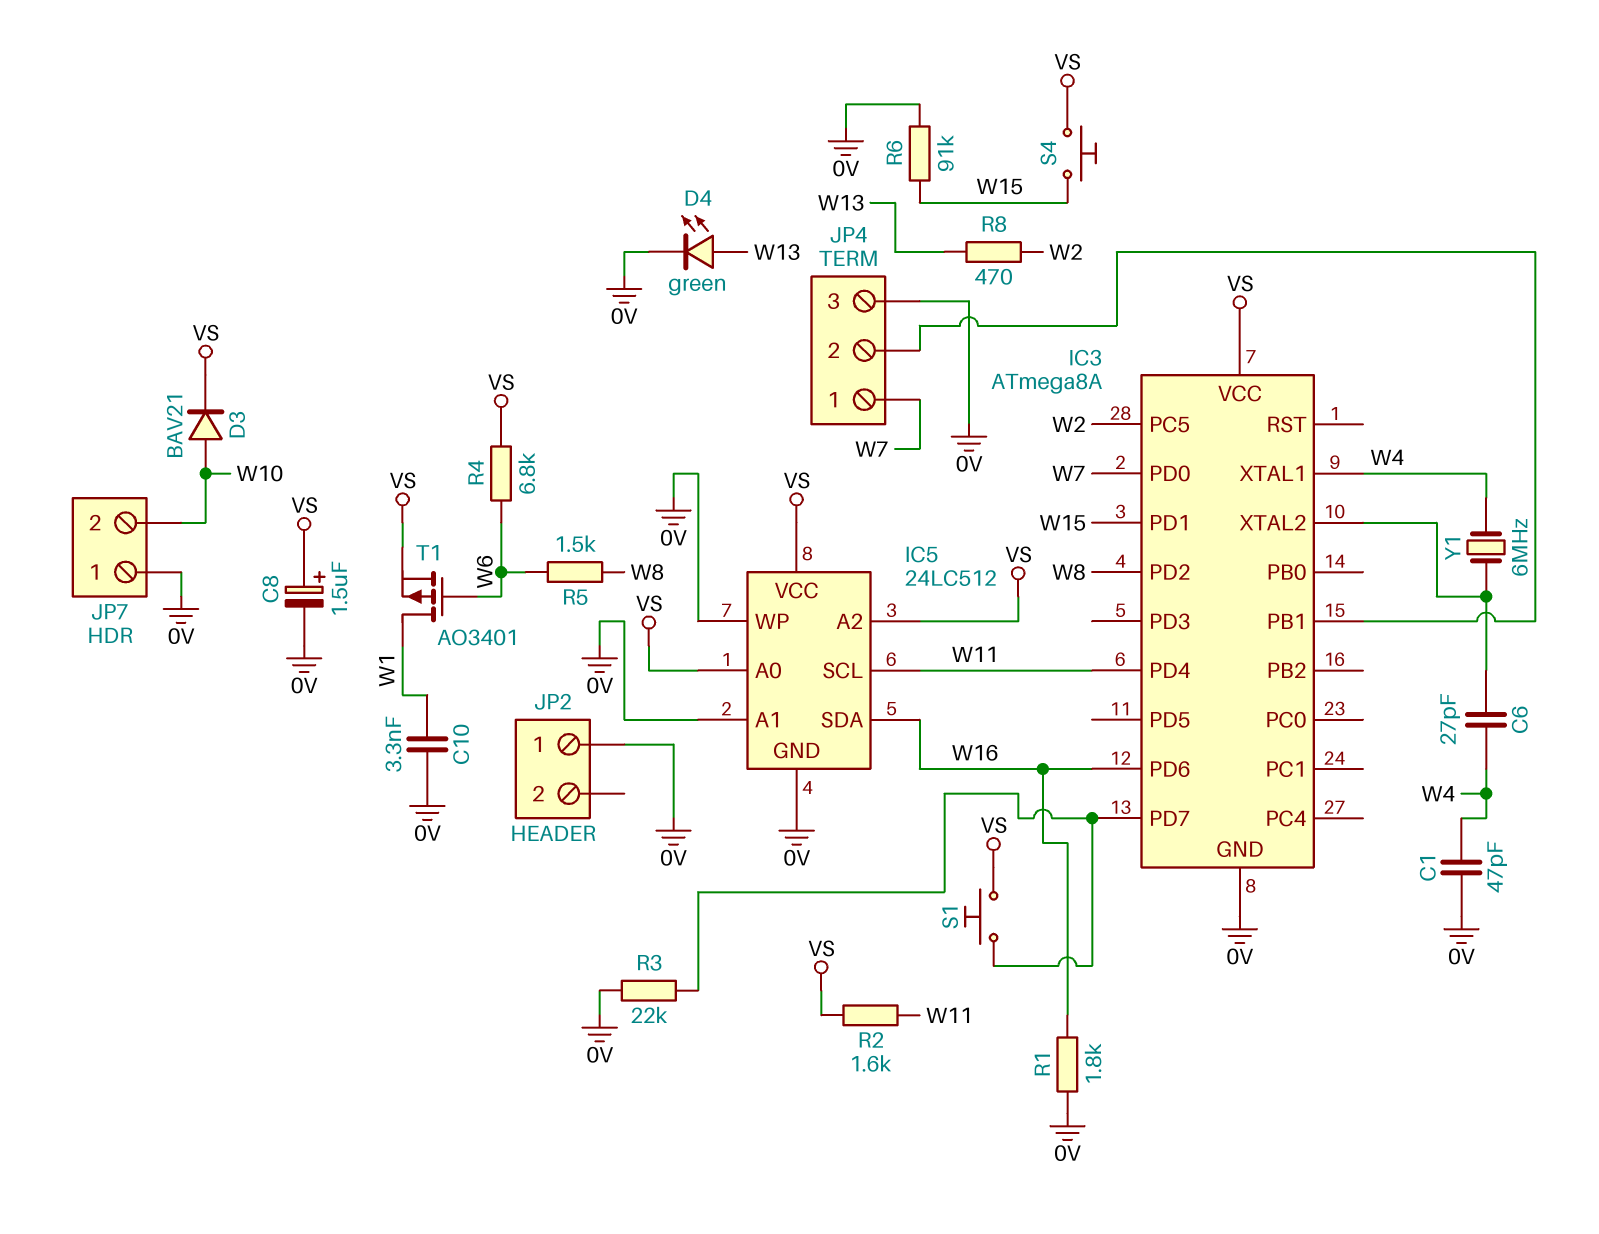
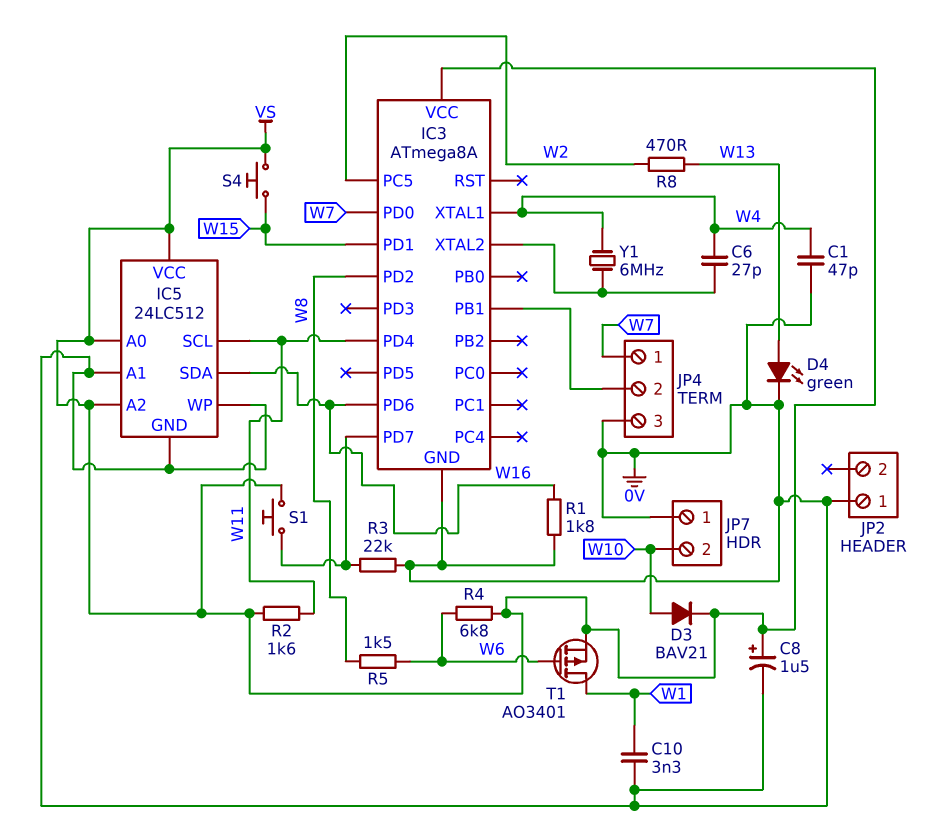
R6: 91k (0V, W15) -> none

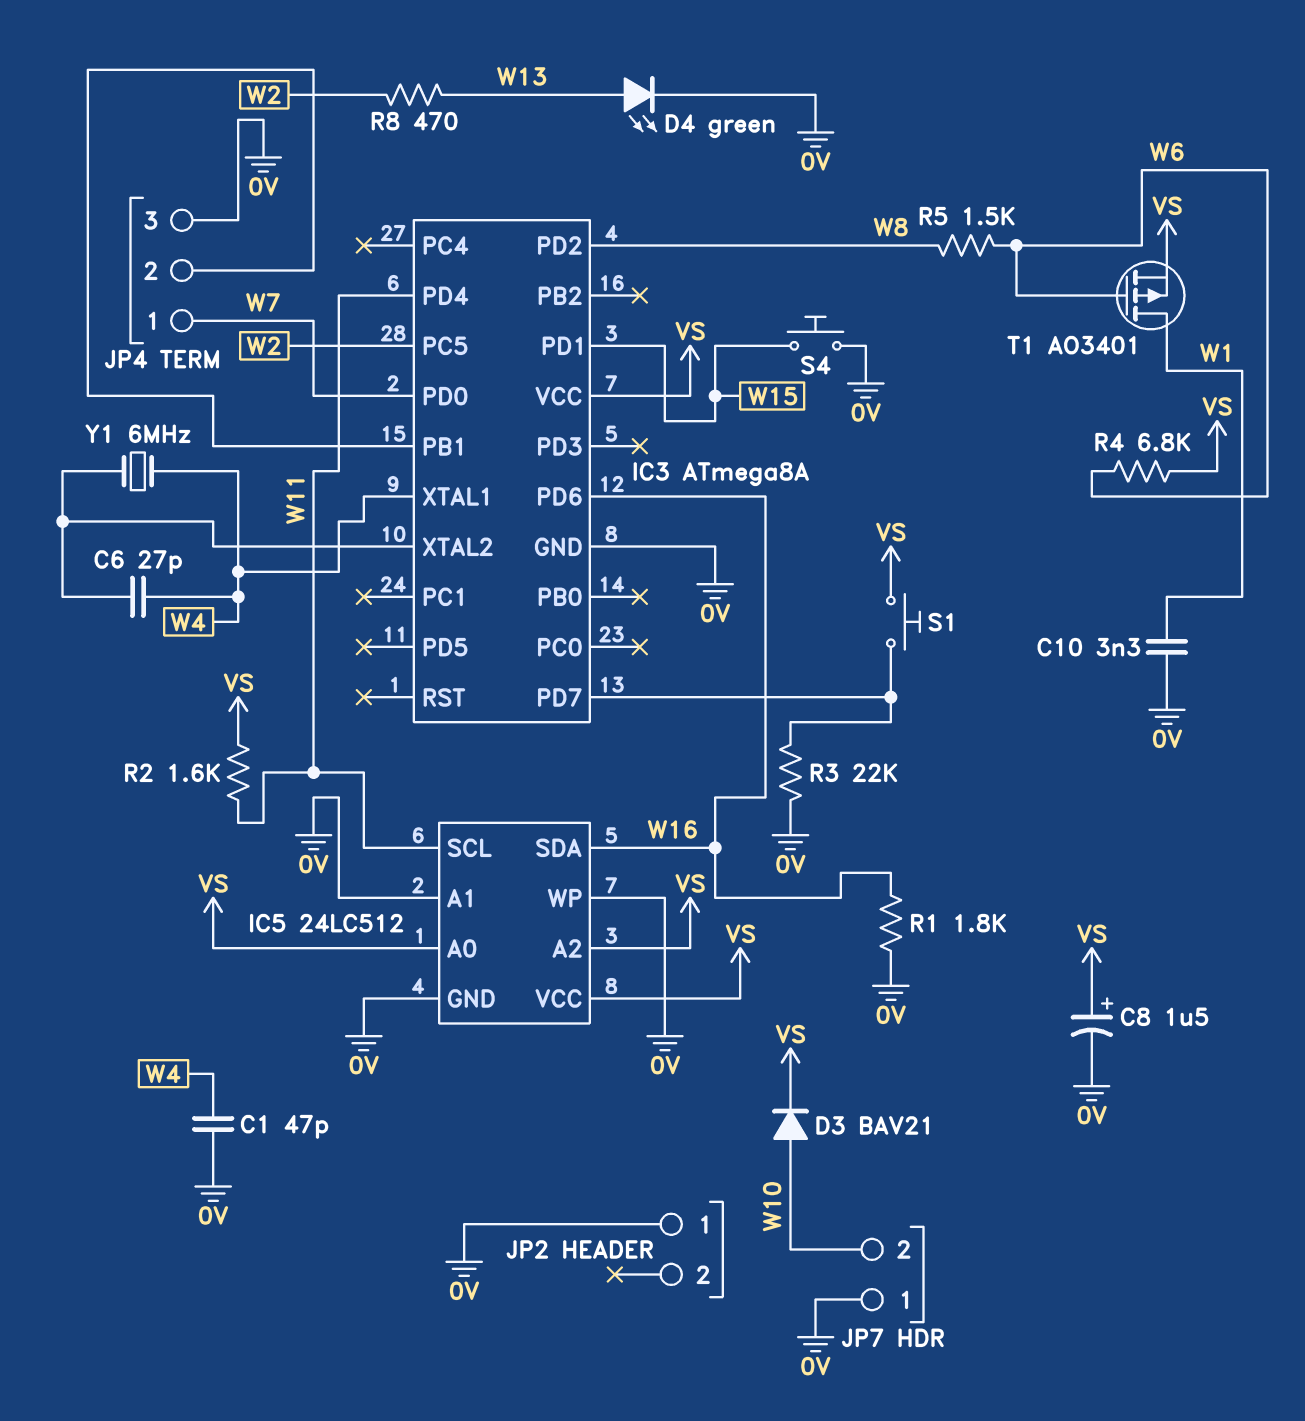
S4: button (VS, W15) -> button (0V, W15)

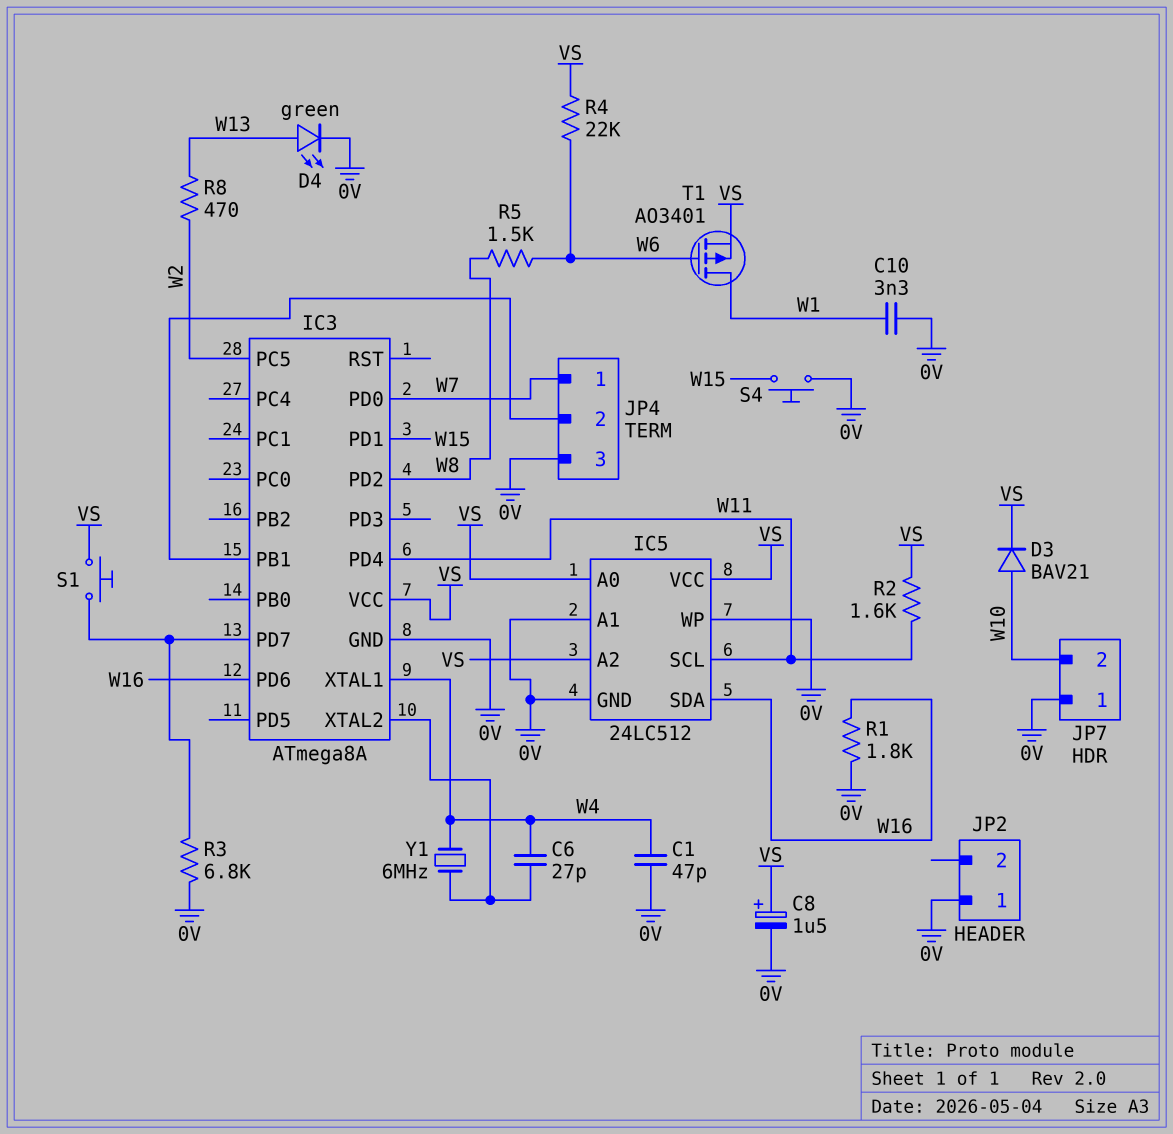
R3: 22k (0V, IC3/PD7) -> 6.8k (0V, IC3/PD7)
R4: 6.8k (VS, W6) -> 22k (VS, W6)

